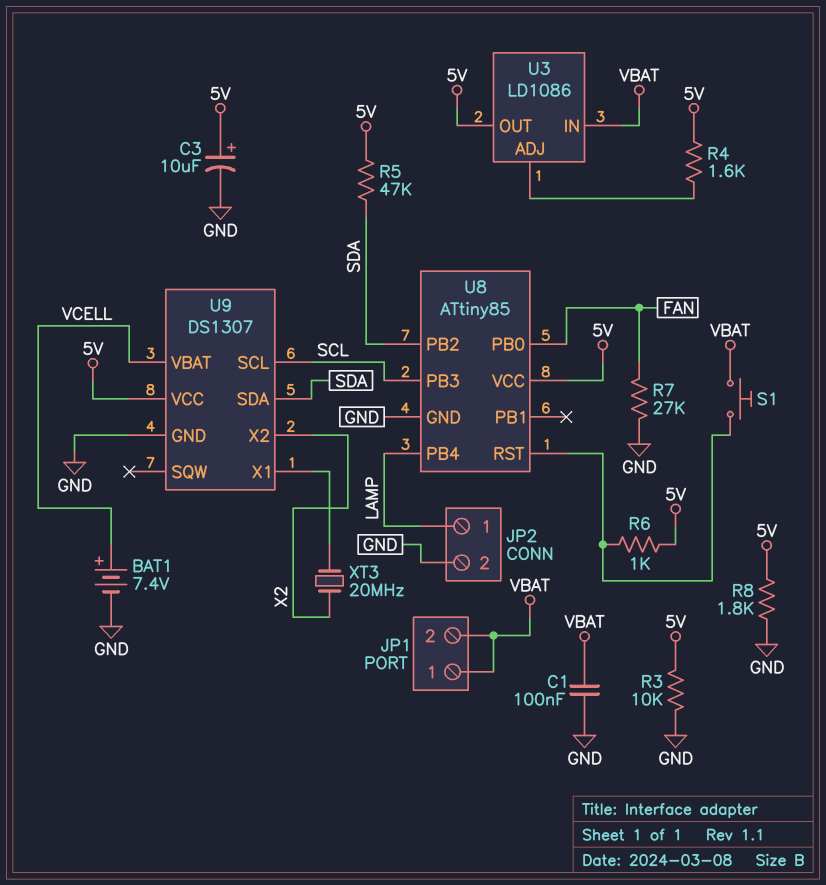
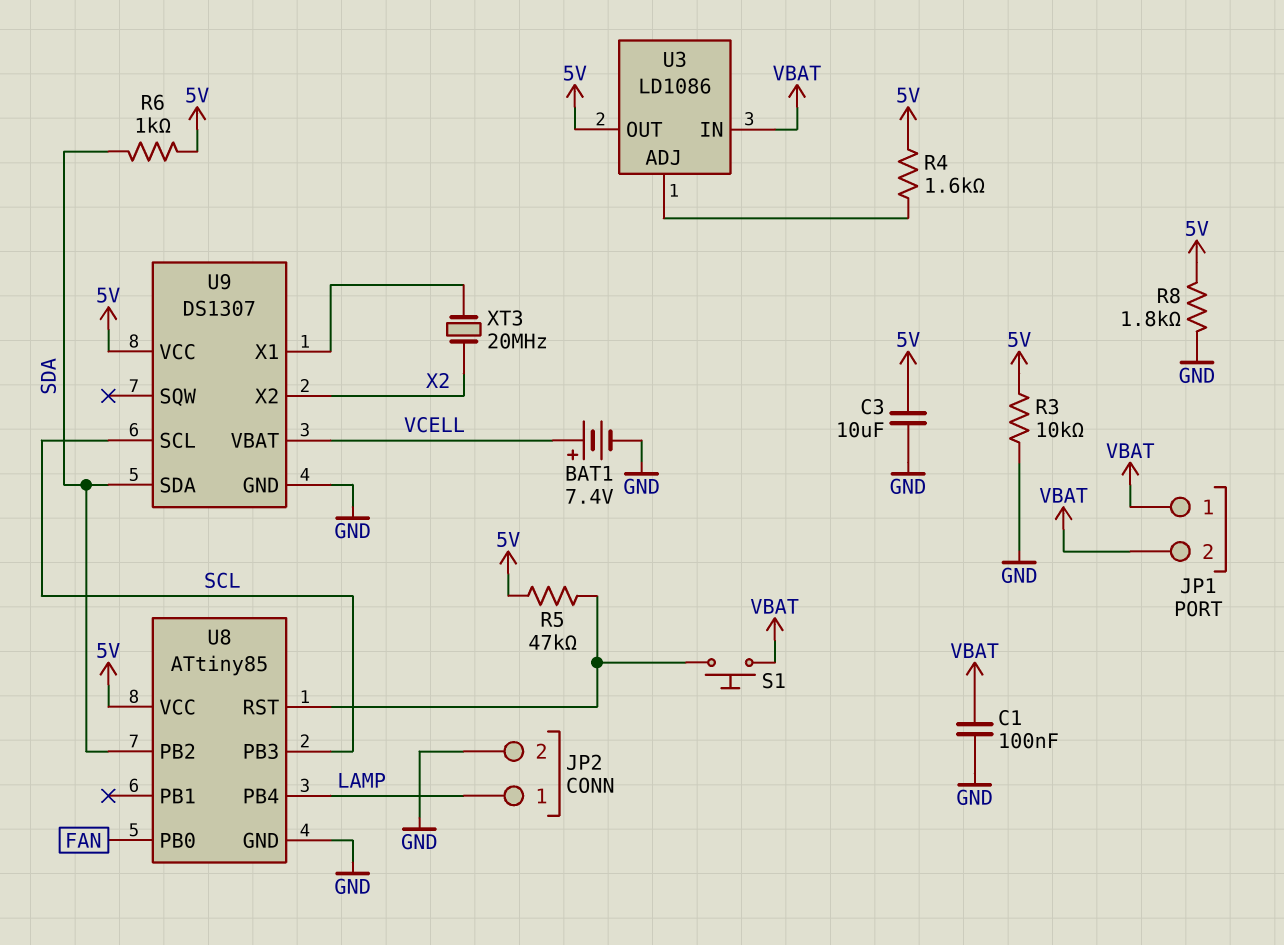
C3: 10uF (plus 5V, minus GND) -> 10uF (5V, GND)
R5: 47k (5V, SDA) -> 47k (5V, U8/RST)
R6: 1k (5V, U8/RST) -> 1k (5V, SDA)
R7: 27k (FAN, GND) -> none

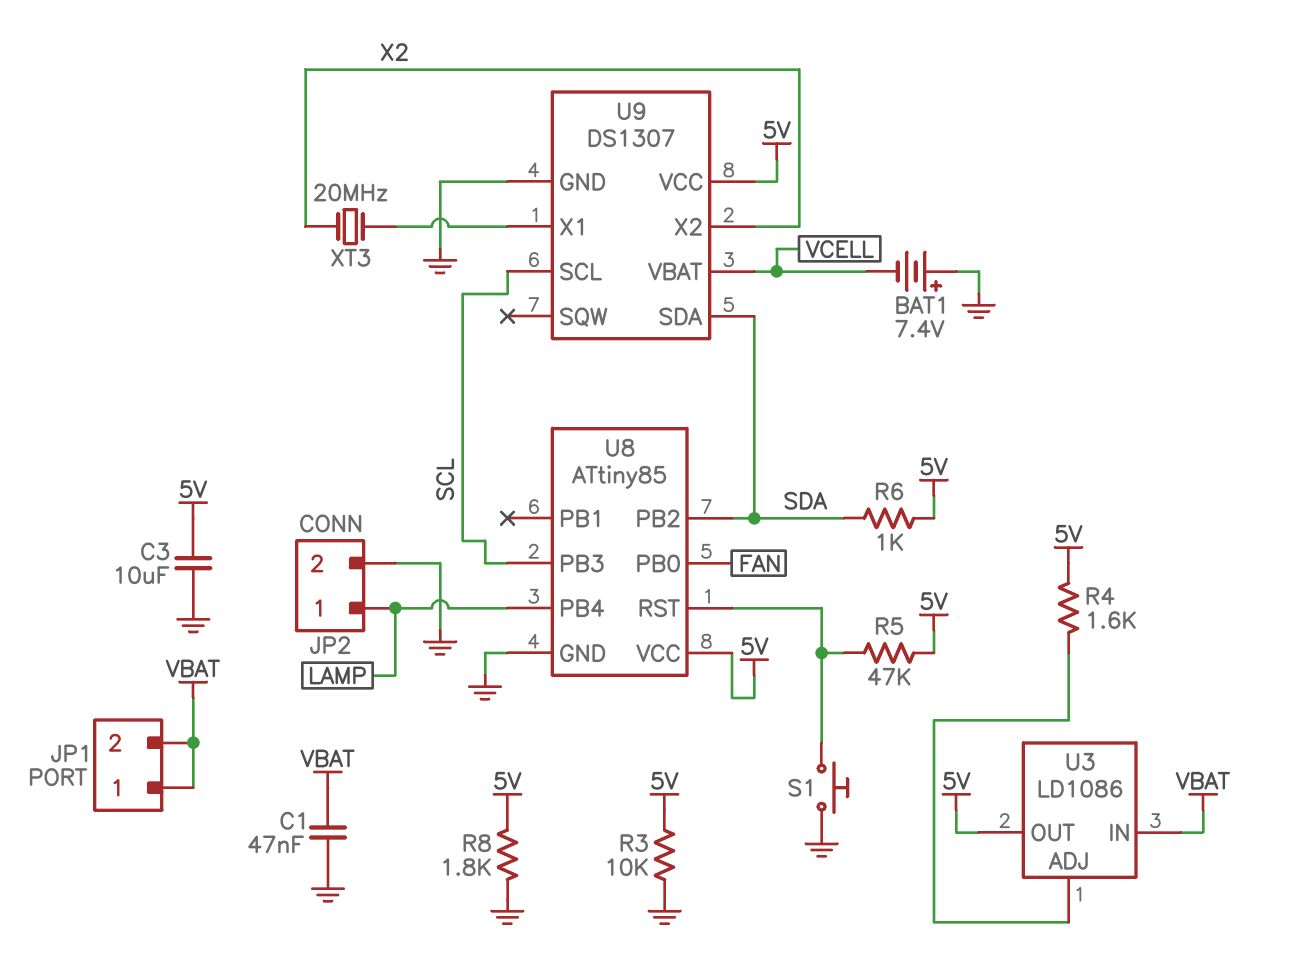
BAT1: 7.4V (plus VCELL, minus GND) -> 7.4V (plus GND, minus VCELL)
C1: 100nF (GND, VBAT) -> 47nF (GND, VBAT)
S1: button (U8/RST, VBAT) -> button (GND, U8/RST)

